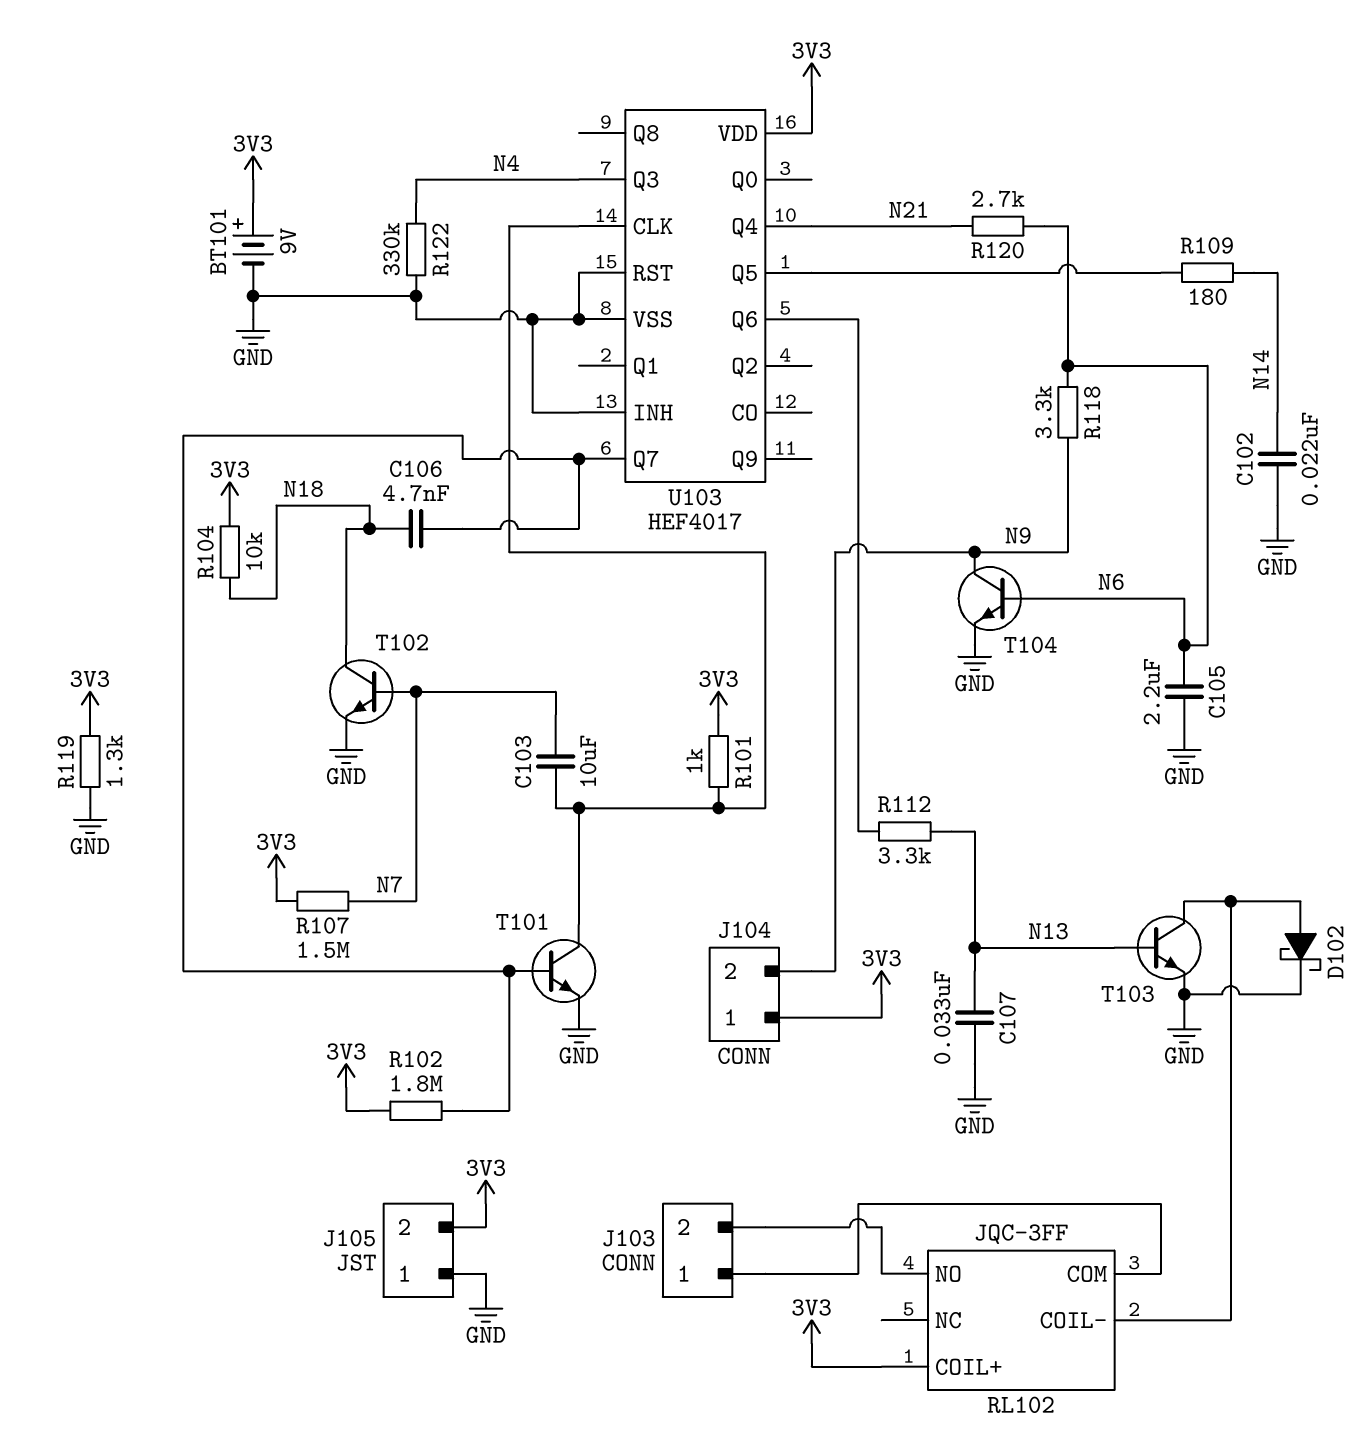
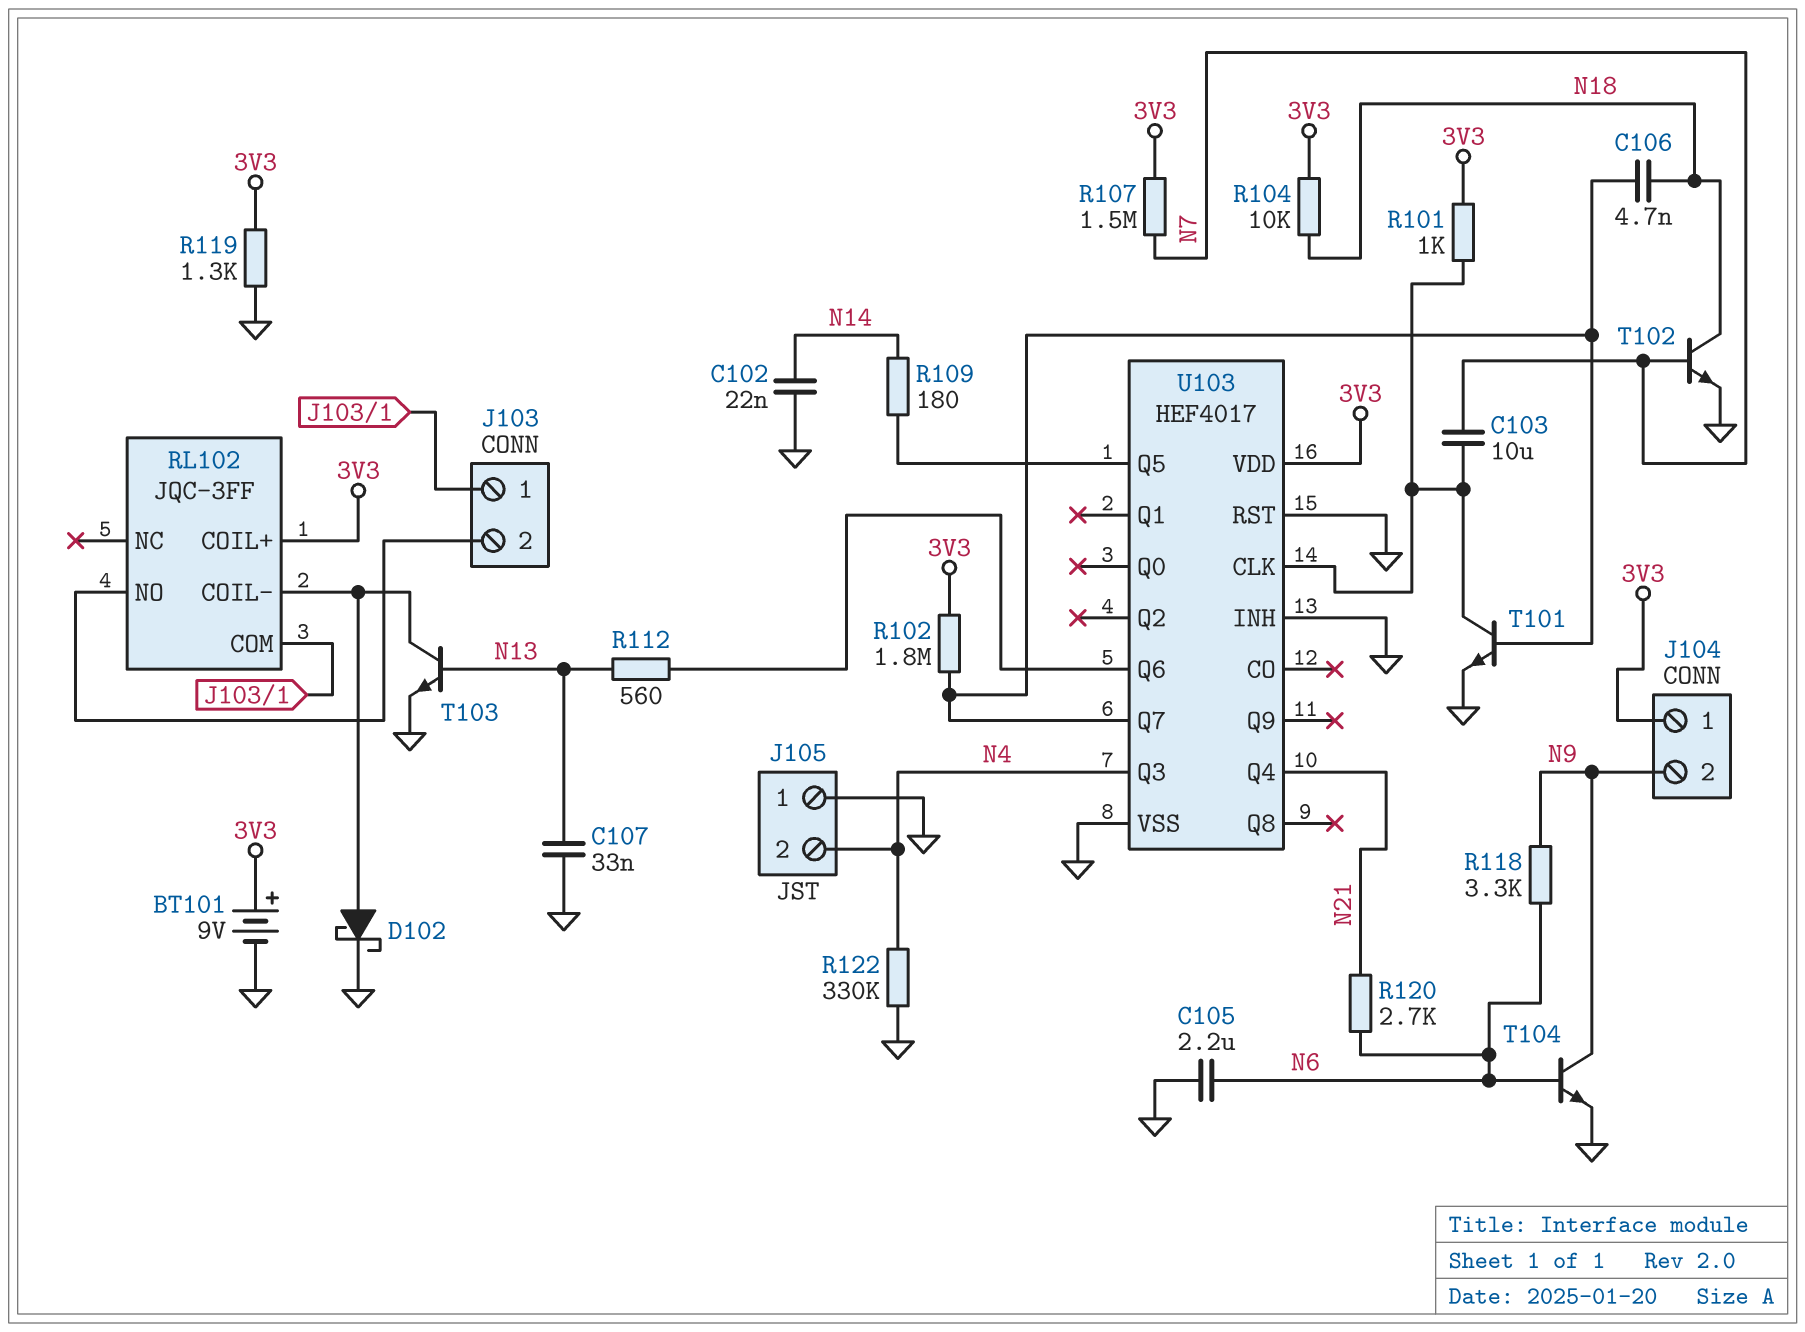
J105 pin 2: 3V3 -> N4
R112: 3.3k (N13, U103/Q6) -> 560 (N13, U103/Q6)

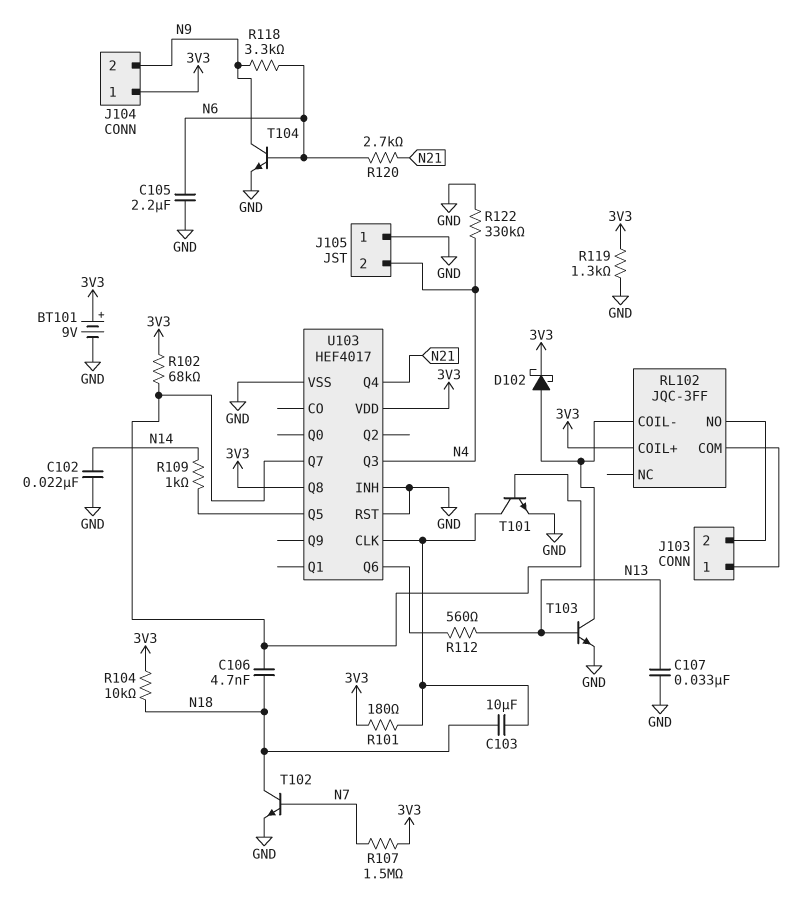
C103: 10uF (N7, U103/CLK) -> 10uF (N18, U103/CLK)
D102: schottky (A RL102/COIL-, K GND) -> schottky (A RL102/COIL-, K 3V3)
R101: 1k (3V3, U103/CLK) -> 180 (3V3, U103/CLK)
R102: 1.8M (3V3, U103/Q7) -> 68k (3V3, U103/Q7)
R109: 180 (N14, U103/Q5) -> 1k (N14, U103/Q5)
U103 pin Q8: none -> 3V3

